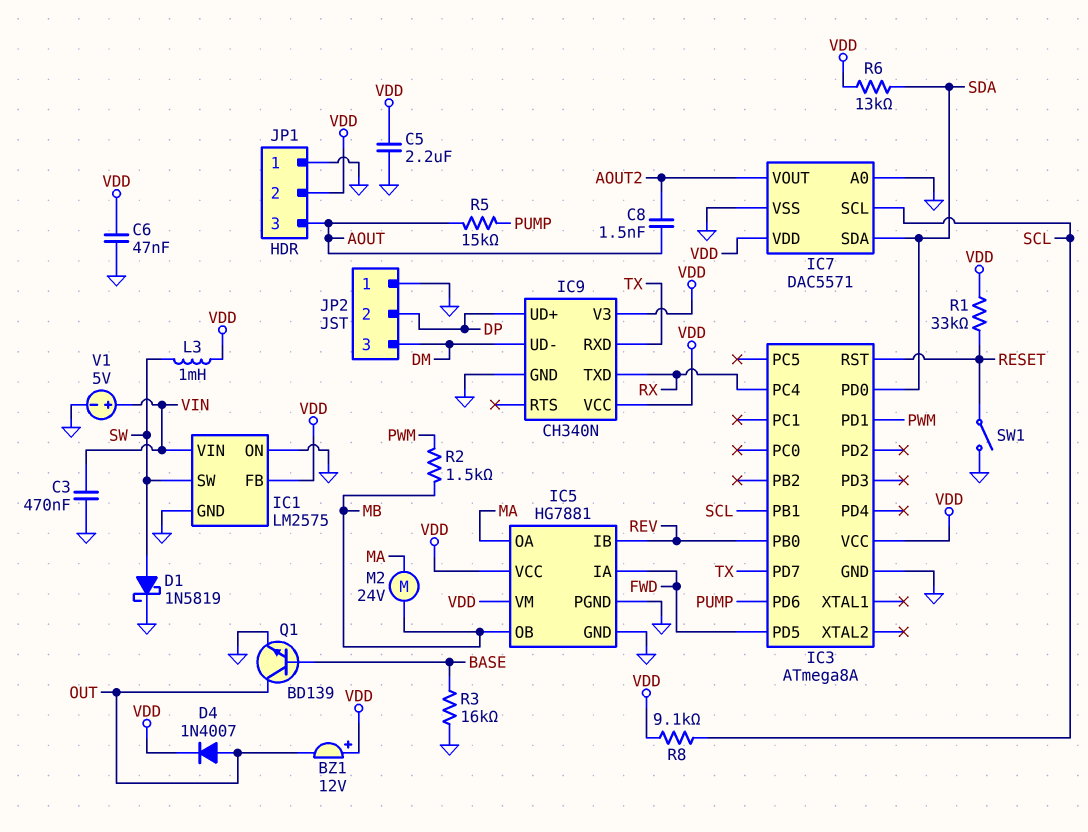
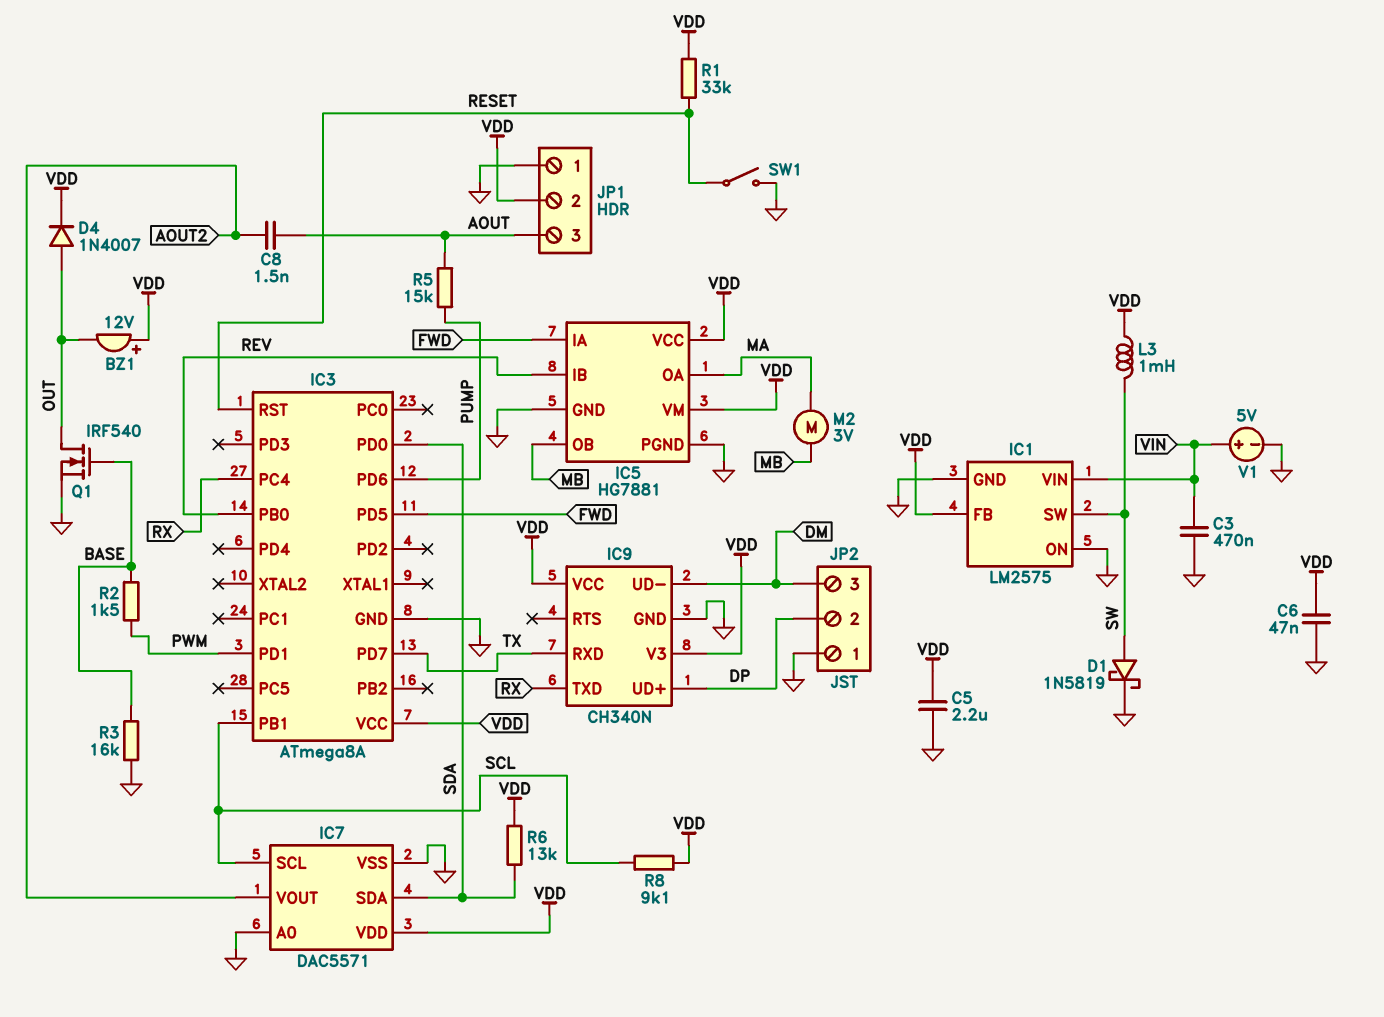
M2: motor 24V (MA, MB) -> motor 3V (MA, MB)
Q1: NPN BD139 (B BASE, C OUT, E GND) -> NMOS IRF540 (G BASE, D OUT, S GND)
R2: 1.5k (MB, PWM) -> 1.5k (BASE, PWM)

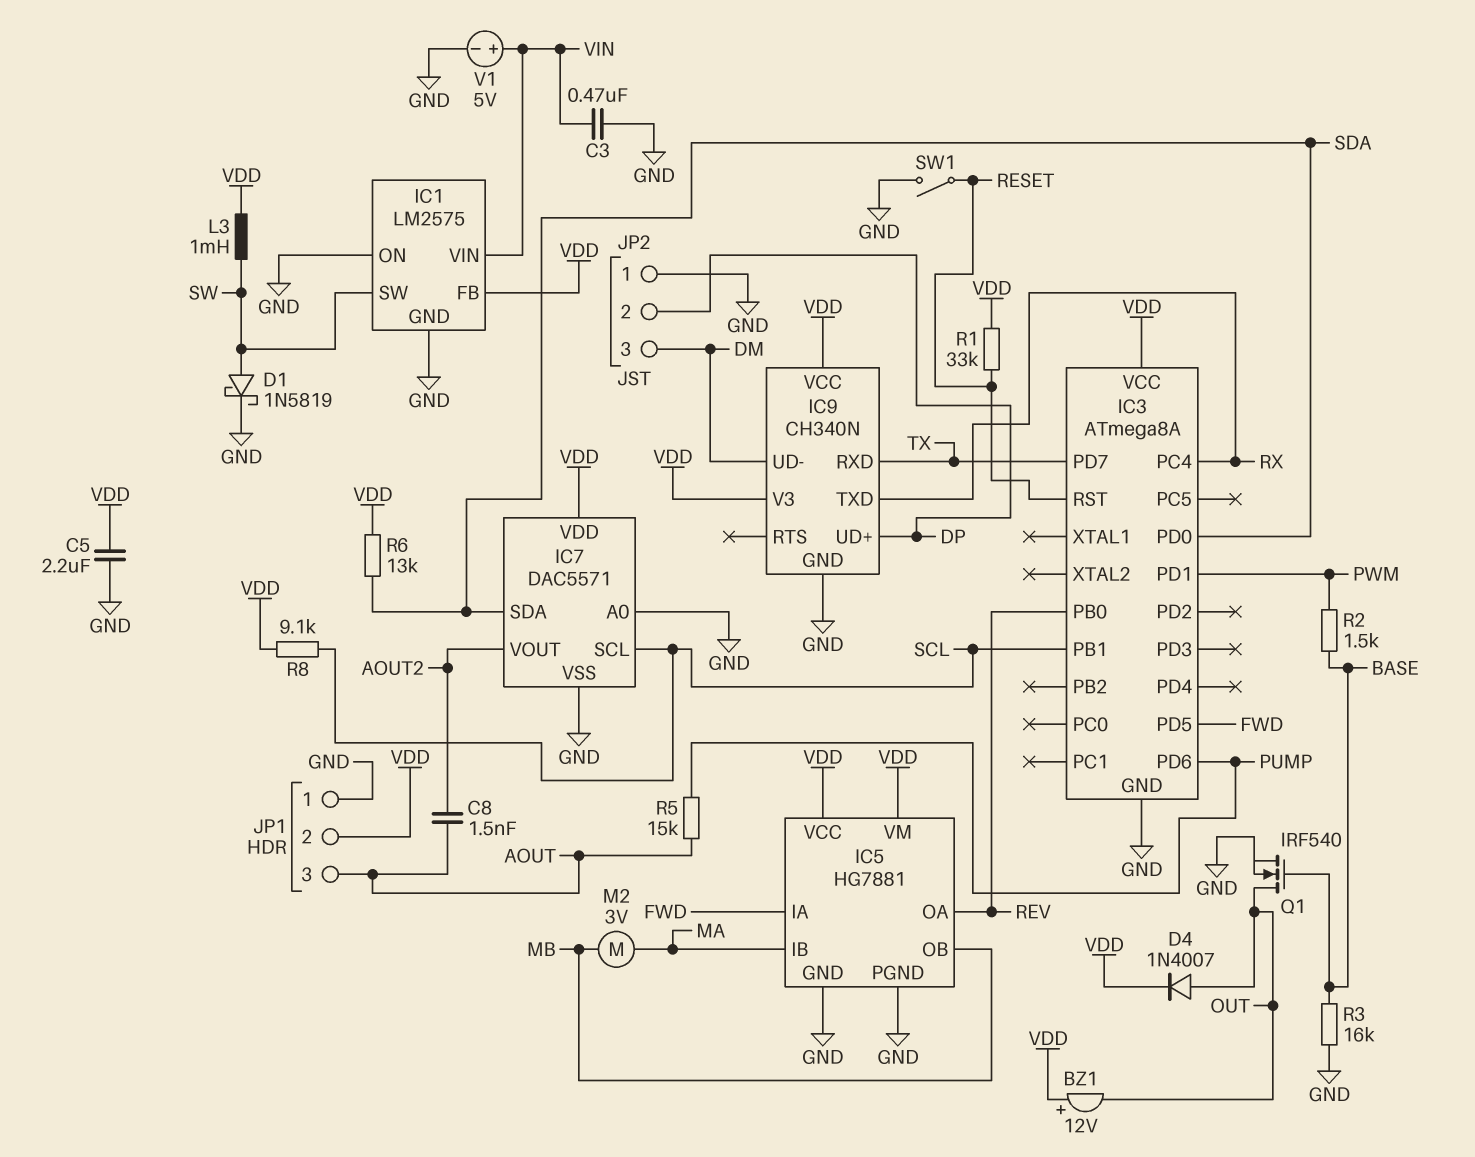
C6: 47nF (GND, VDD) -> none
IC5 pin IB: REV -> MA
IC5 pin OA: MA -> REV

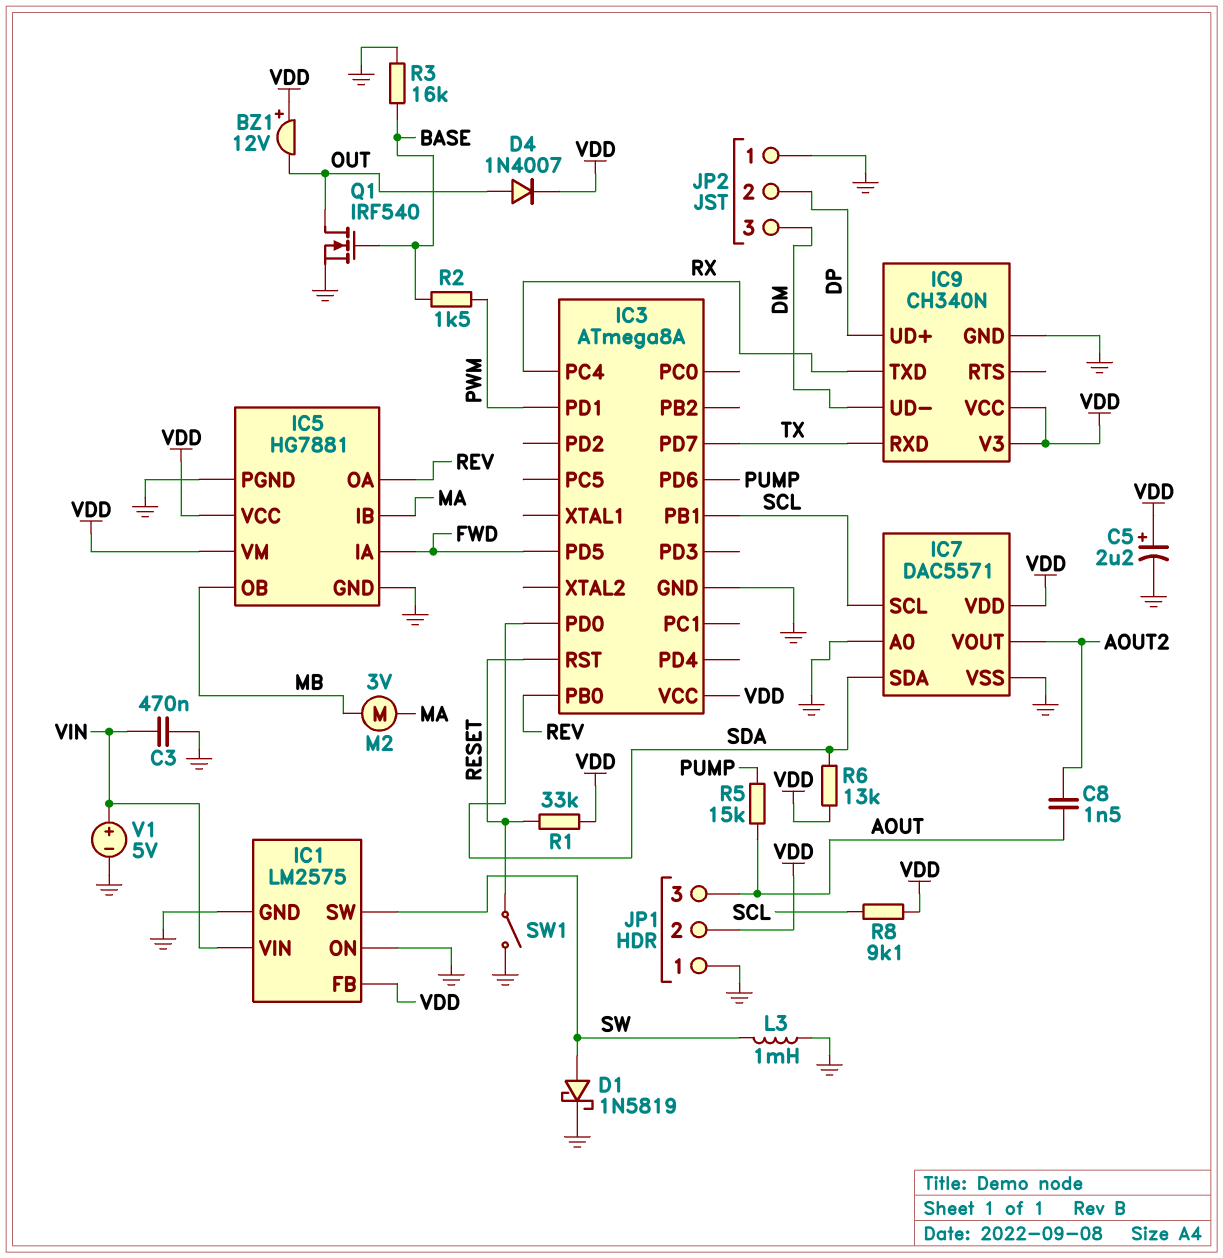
C5: 2.2uF (GND, VDD) -> 2.2uF (plus VDD, minus GND)
L3: 1mH (SW, VDD) -> 1mH (GND, SW)

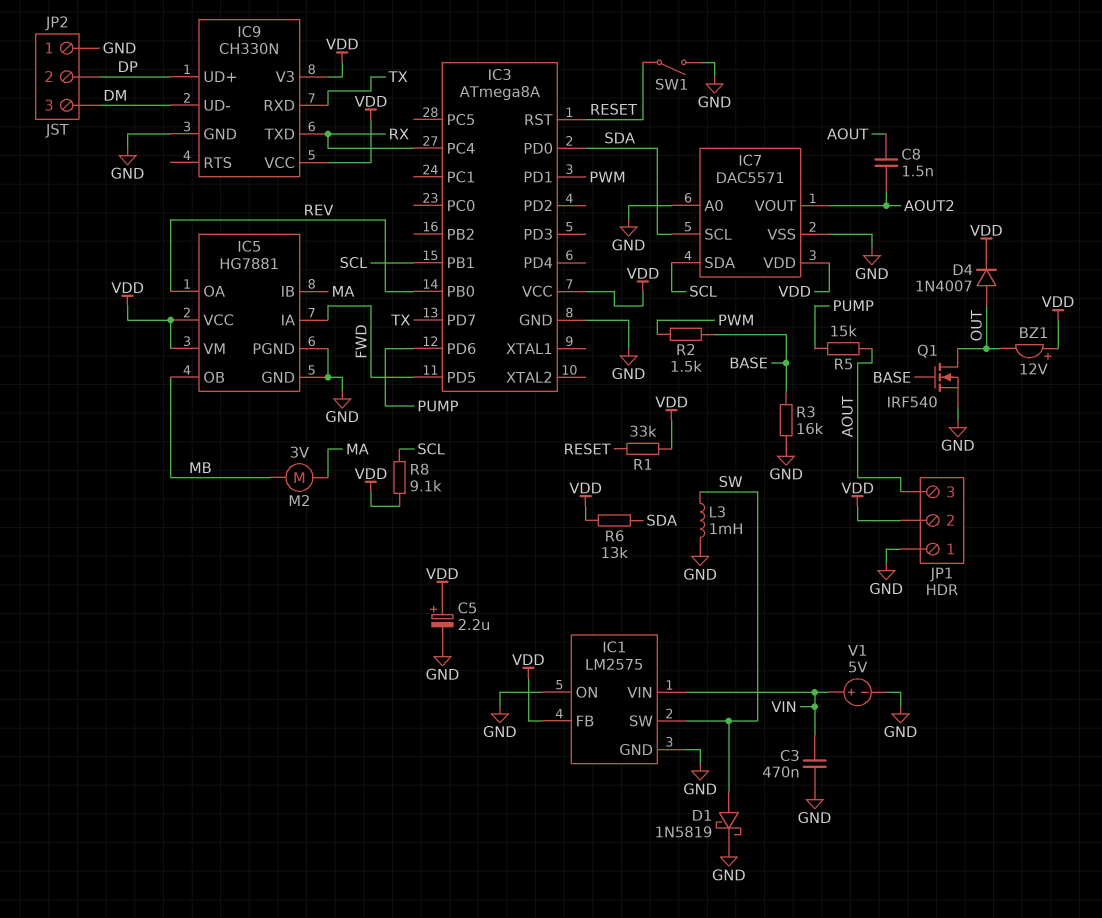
IC7 pin SCL: SCL -> SDA
IC7 pin SDA: SDA -> SCL
IC9: CH340N -> CH330N

